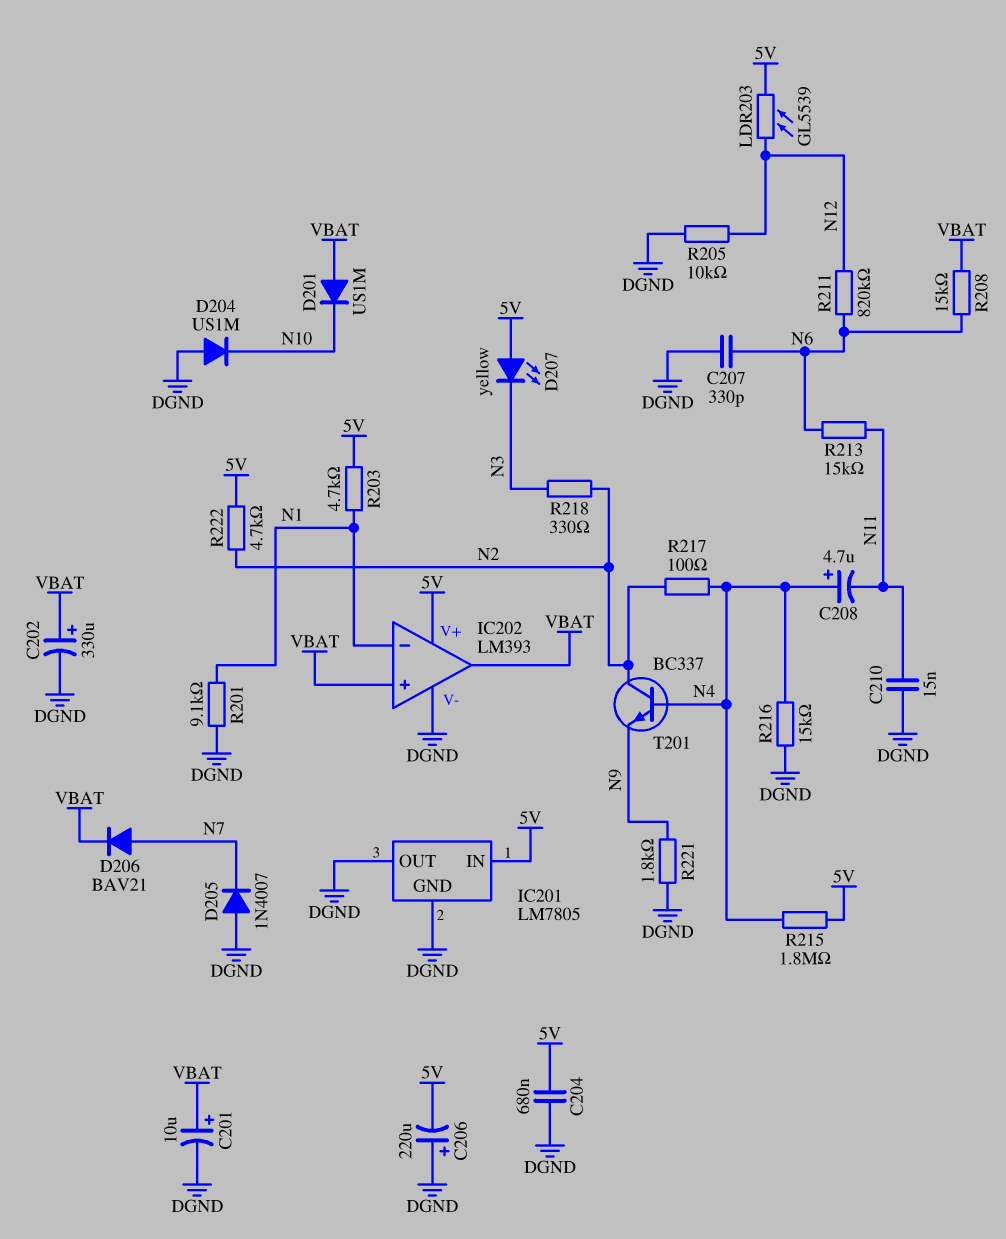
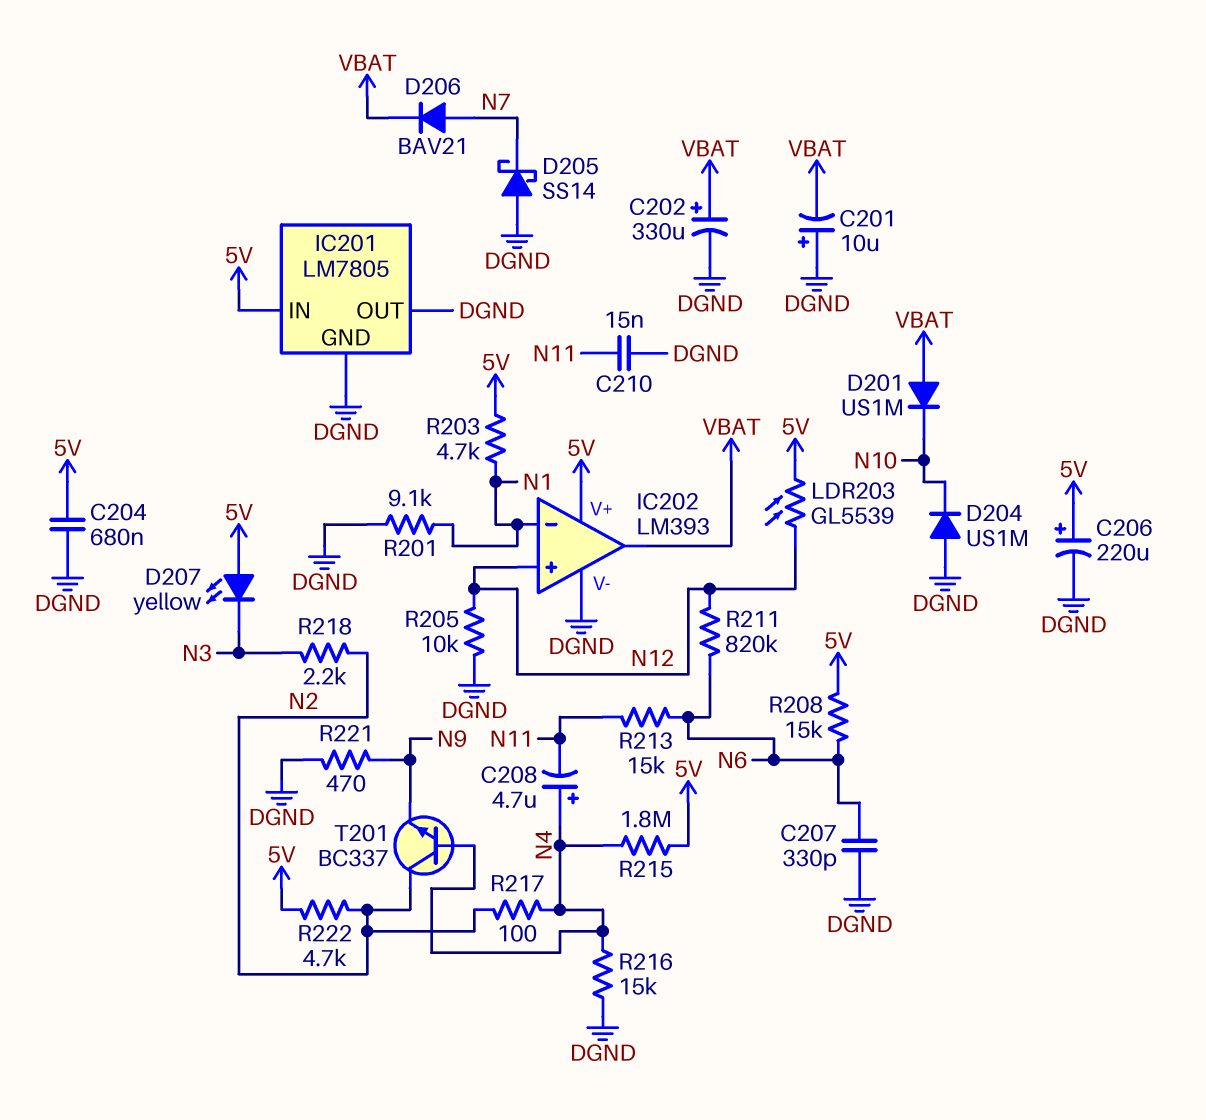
C201: 10uF (plus VBAT, minus DGND) -> 10uF (plus DGND, minus VBAT)
C206: 220uF (plus DGND, minus 5V) -> 220uF (plus 5V, minus DGND)
D205: diode 1N4007 (A DGND, K N7) -> schottky SS14 (A DGND, K N7)
IC202 pin in+: VBAT -> N12
R208: 15k (N6, VBAT) -> 15k (5V, N6)
R218: 330 (N2, N3) -> 2.2k (N2, N3)
R221: 1.8k (DGND, N9) -> 470 (DGND, N9)

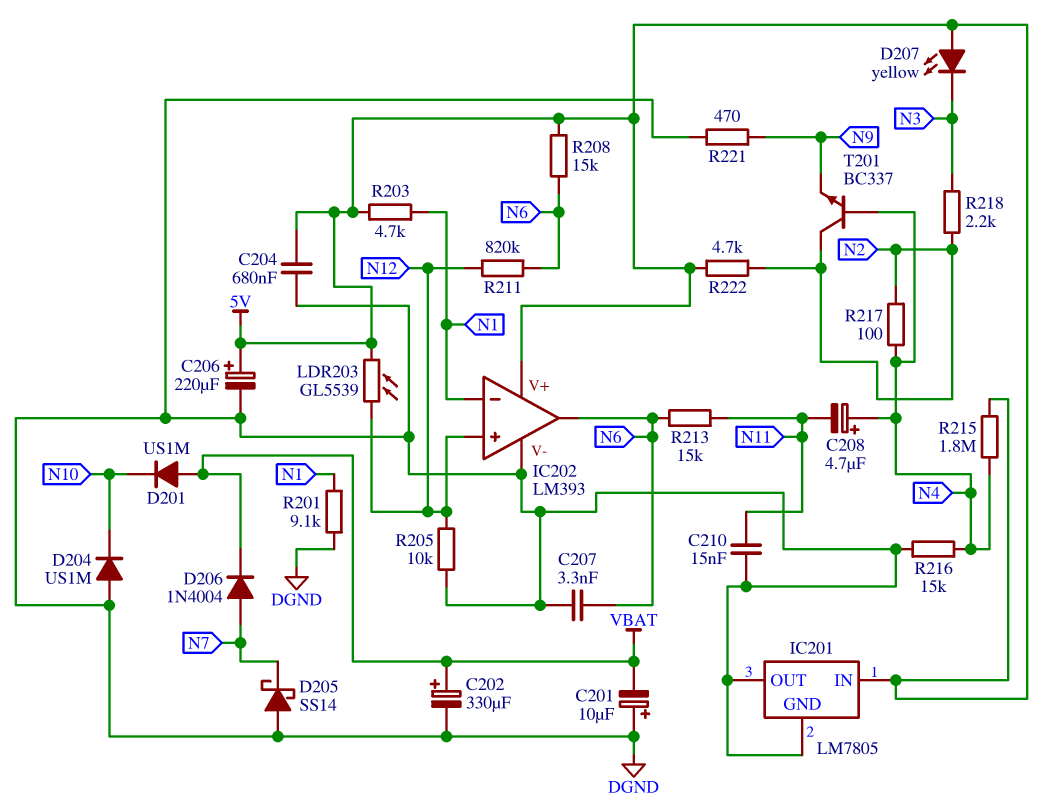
C207: 330pF (DGND, N6) -> 3.3nF (DGND, N6)
D206: diode BAV21 (A N7, K VBAT) -> diode 1N4004 (A N7, K VBAT)
IC202 pin out: VBAT -> N6

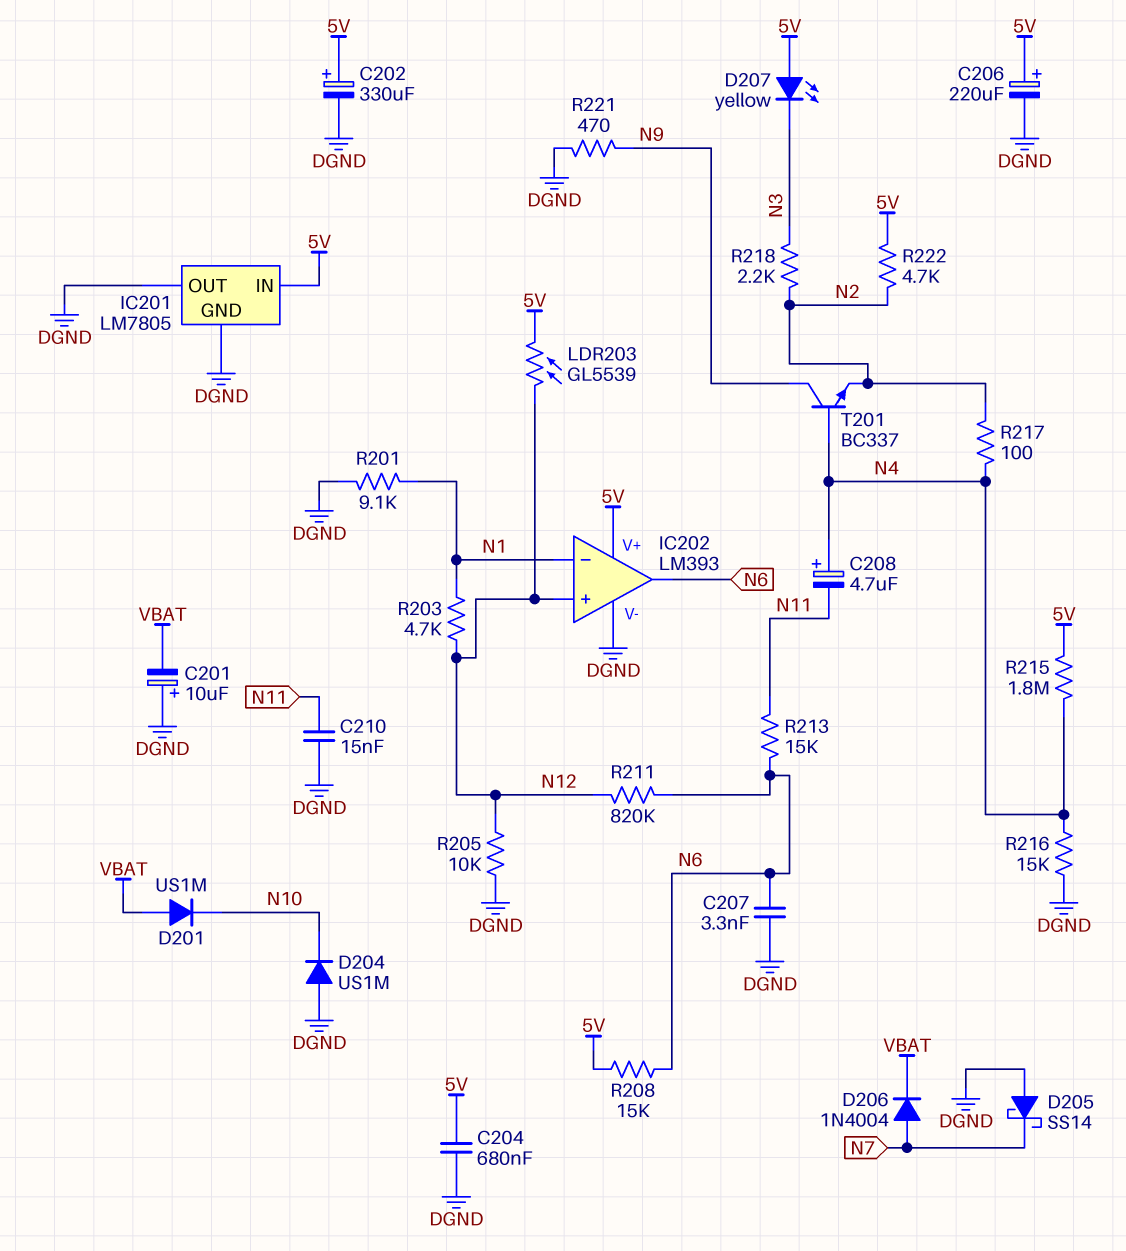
C202: 330uF (plus VBAT, minus DGND) -> 330uF (plus 5V, minus DGND)
R203: 4.7k (5V, N1) -> 4.7k (N1, N12)
T201: NPN BC337 (B N4, C N2, E N9) -> NPN BC337 (B N4, C N9, E N2)

